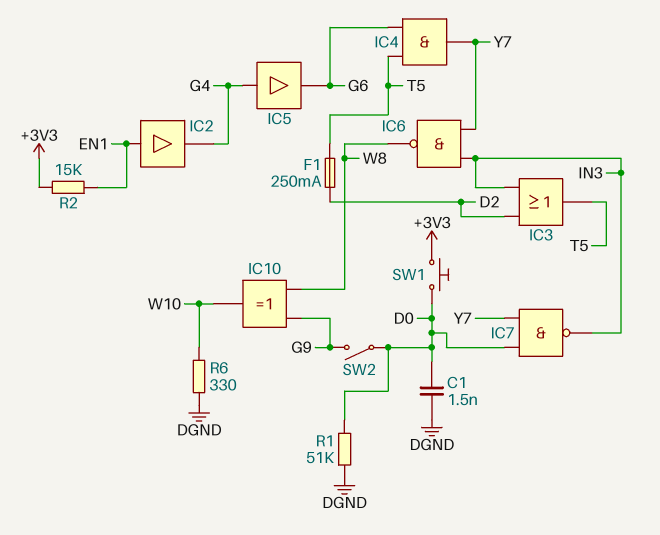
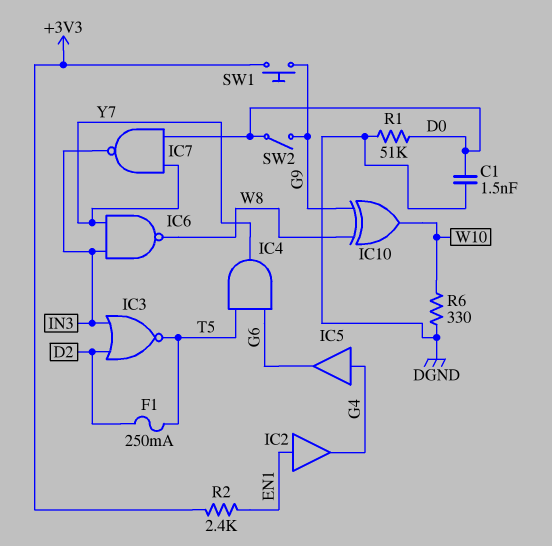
IC3: OR (in D2, in IN3, out T5) -> NOR (in D2, in IN3, out T5)
R2: 15k (+3V3, EN1) -> 2.4k (+3V3, EN1)
SW1: button (+3V3, D0) -> button (+3V3, G9)

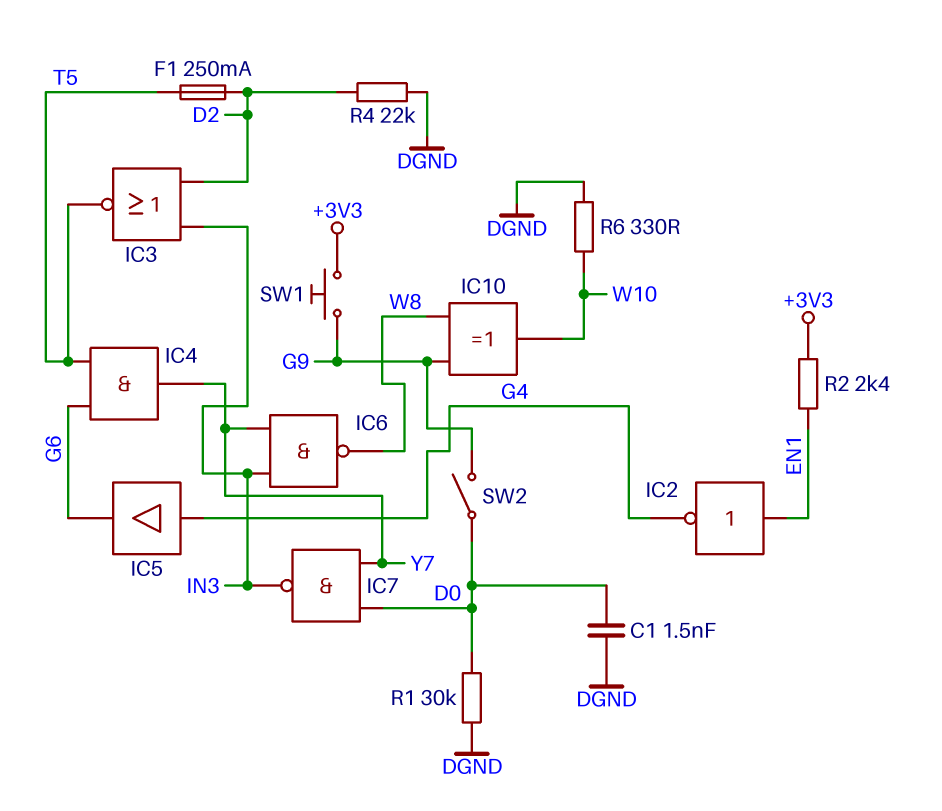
IC2: buffer (in EN1, out G4) -> NOT (in EN1, out G4)
R1: 51k (D0, DGND) -> 30k (D0, DGND)
R4: none -> 22k (D2, DGND)

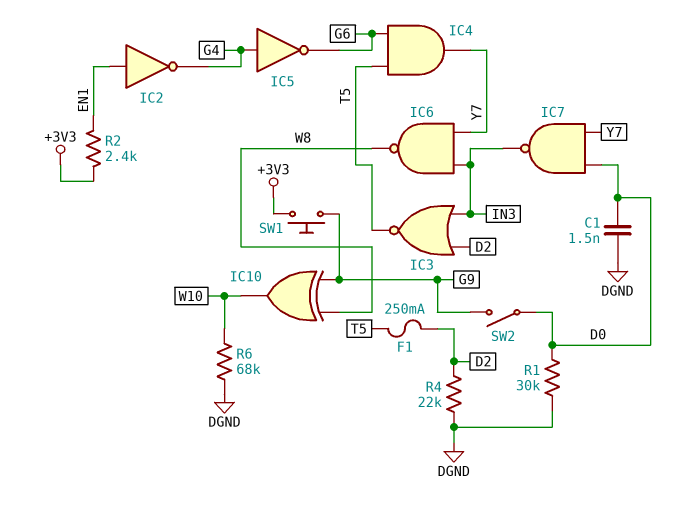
IC5: buffer (in G4, out G6) -> NOT (in G4, out G6)
R6: 330 (DGND, W10) -> 68k (DGND, W10)

